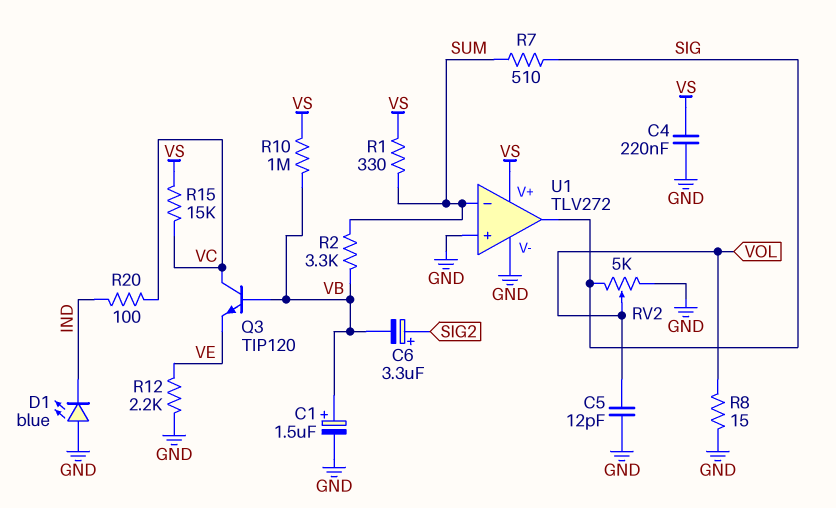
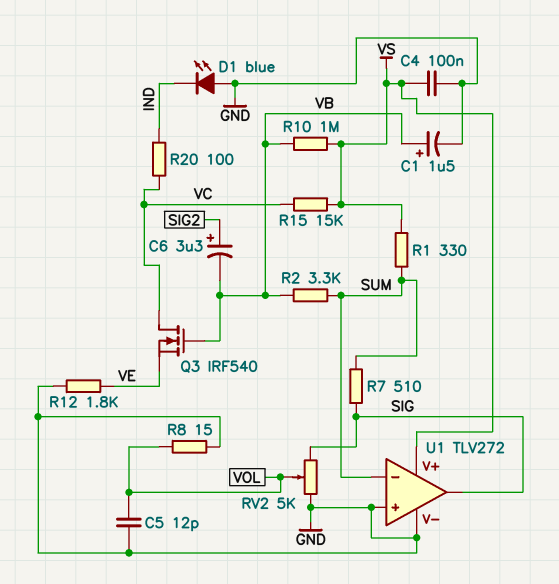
C4: 220nF (GND, VS) -> 100nF (GND, VS)
Q3: NPN TIP120 (B VB, C VC, E VE) -> NMOS IRF540 (G VB, D VC, S VE)
R12: 2.2k (GND, VE) -> 1.8k (GND, VE)

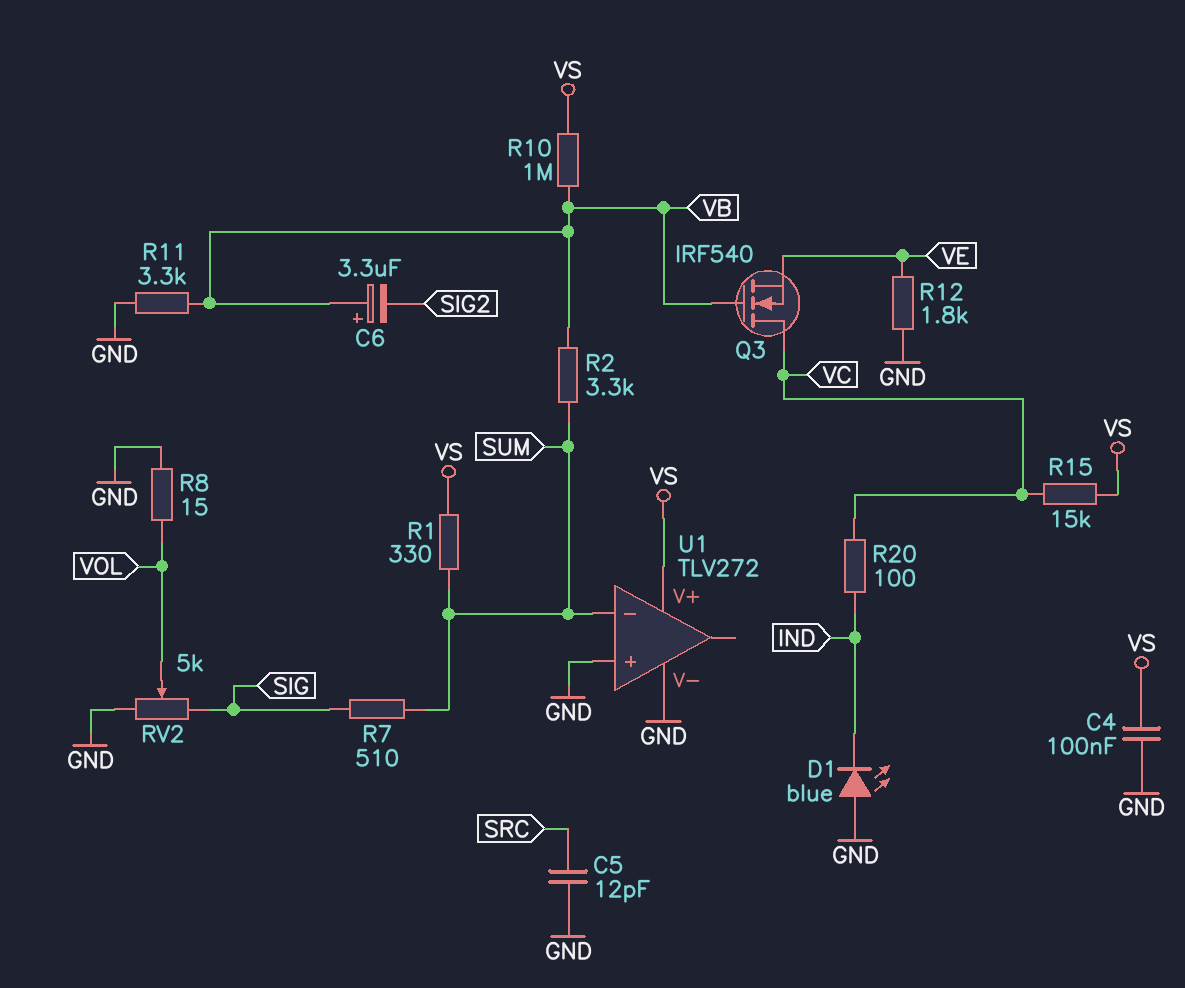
C1: 1.5uF (plus VB, minus GND) -> none
C5: 12pF (GND, VOL) -> 12pF (GND, SRC)
C6: 3.3uF (plus SIG2, minus VB) -> 3.3uF (plus VB, minus SIG2)
R11: none -> 3.3k (GND, VB)
U1 pin out: SIG -> none

